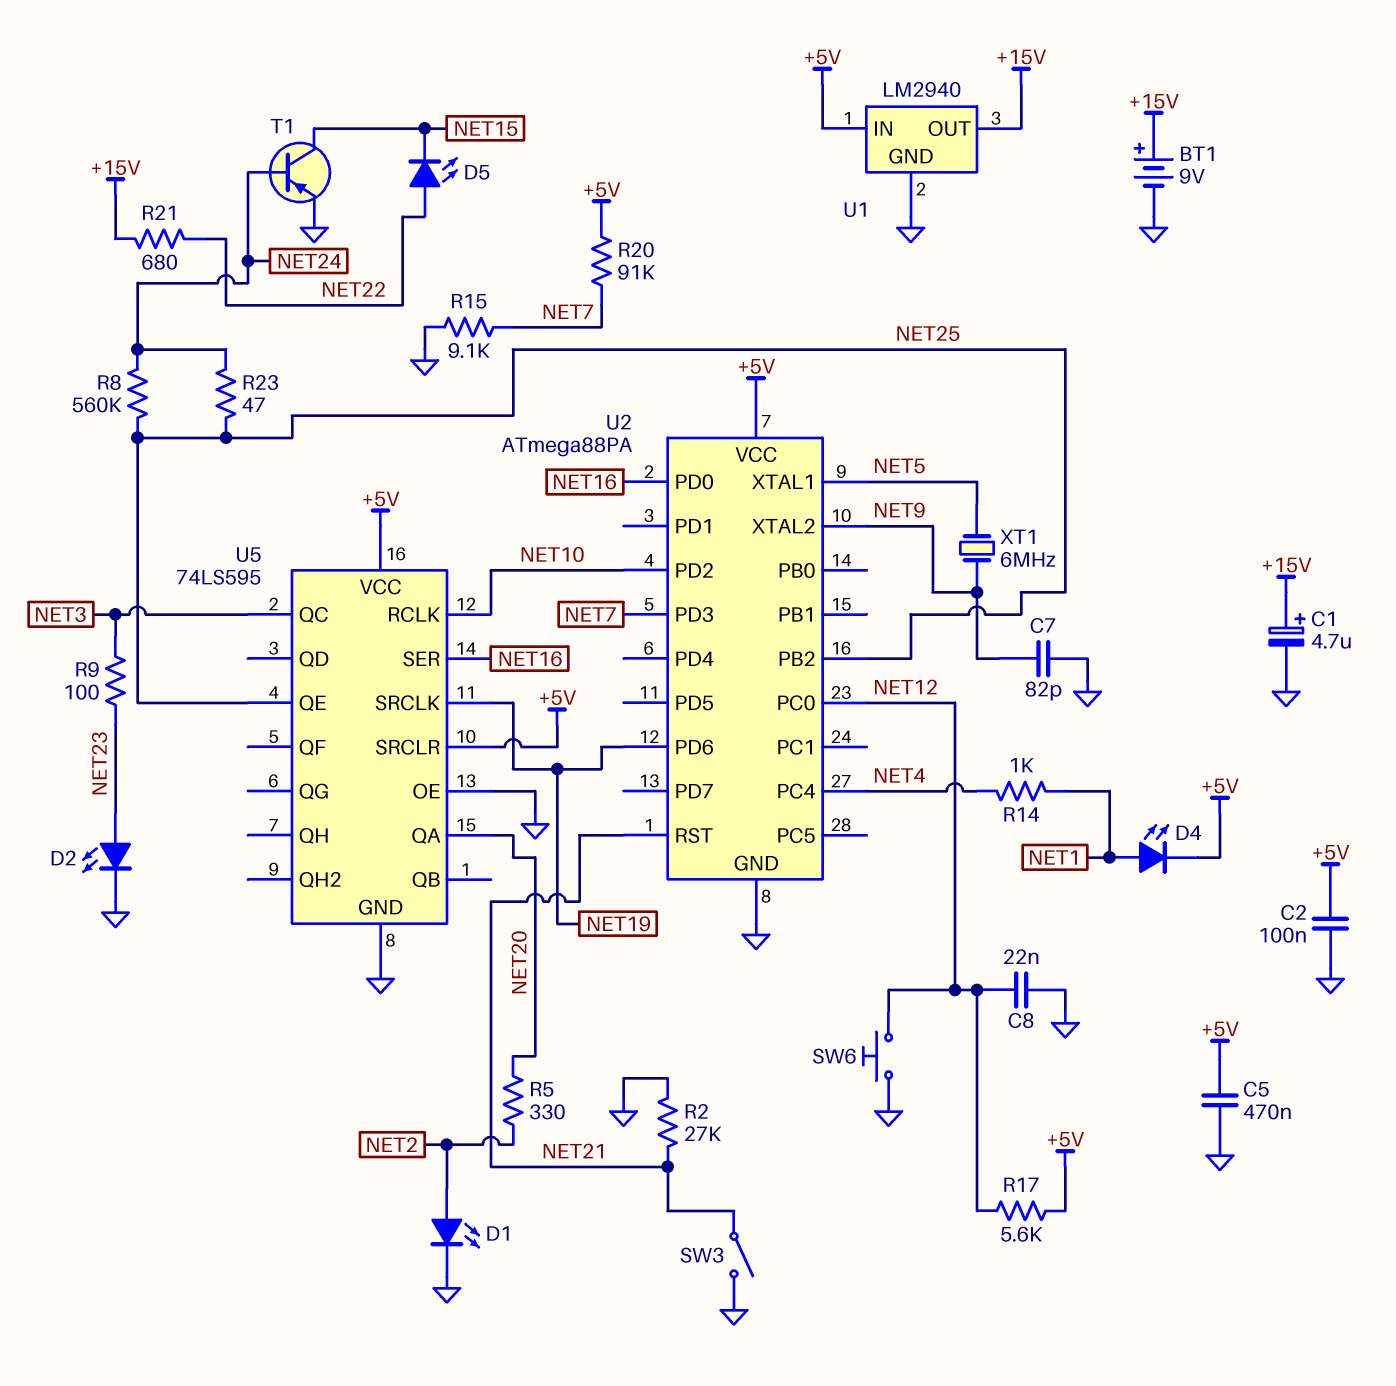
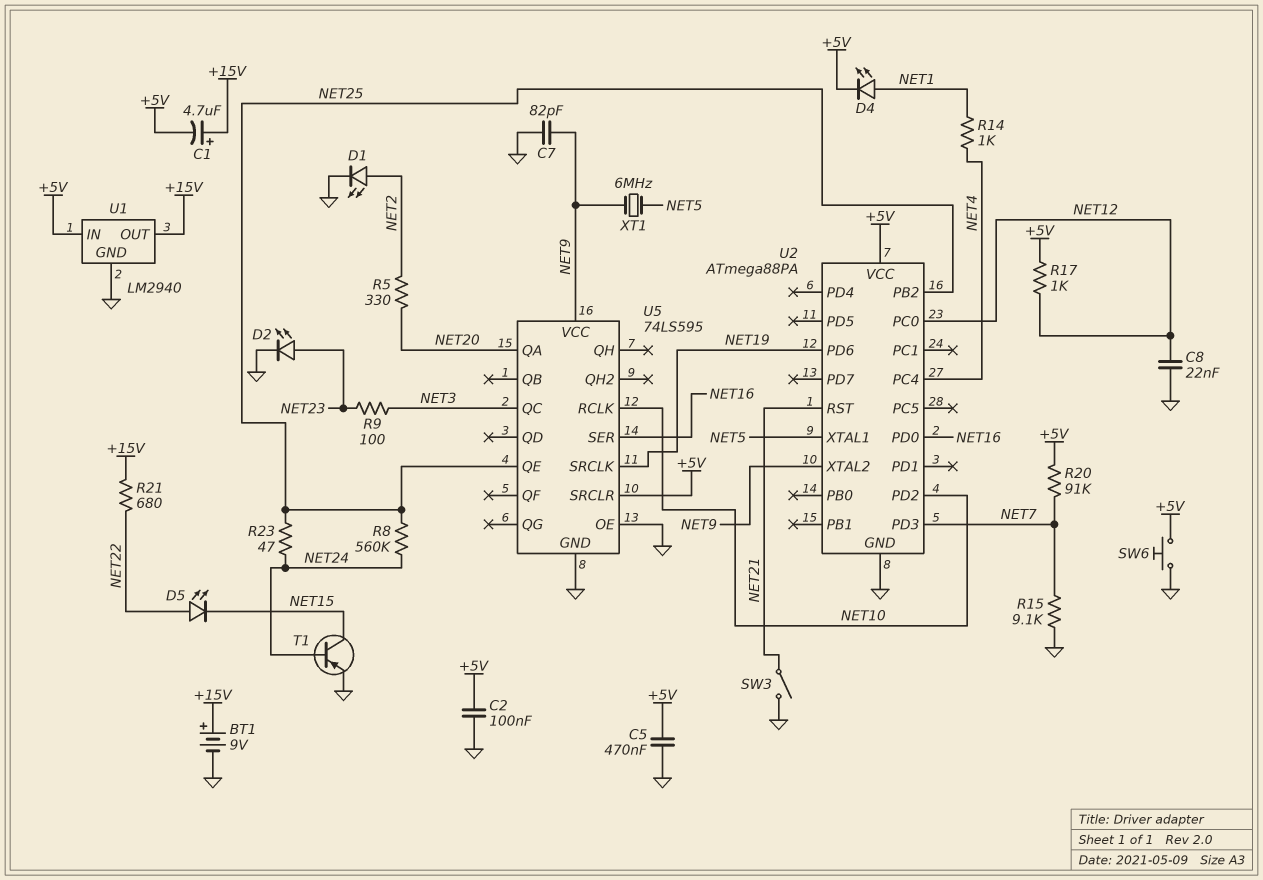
C1: 4.7uF (plus +15V, minus GND) -> 4.7uF (plus +15V, minus +5V)
R2: 27k (GND, NET21) -> none
R17: 5.6k (+5V, NET12) -> 1k (+5V, NET12)
SW6: button (GND, NET12) -> button (+5V, GND)
U5 pin VCC: +5V -> NET9

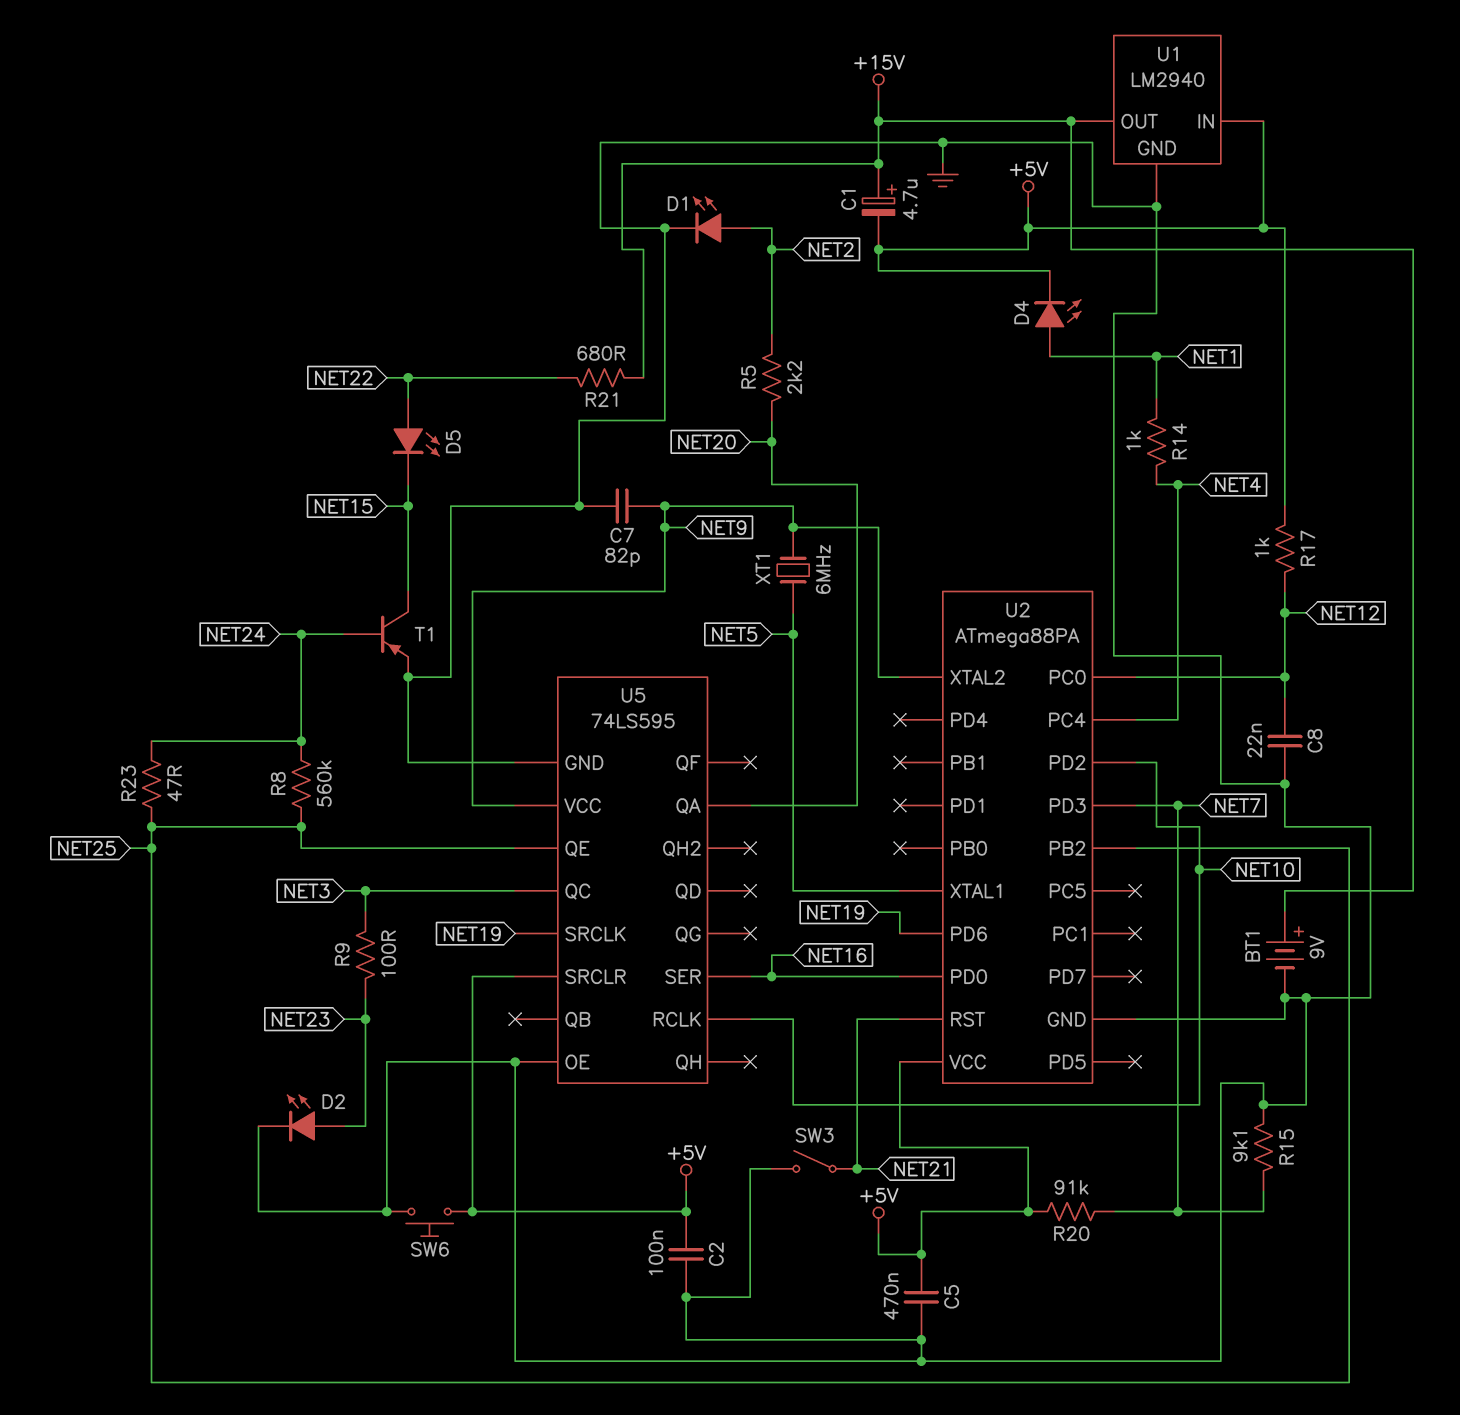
R5: 330 (NET2, NET20) -> 2.2k (NET2, NET20)

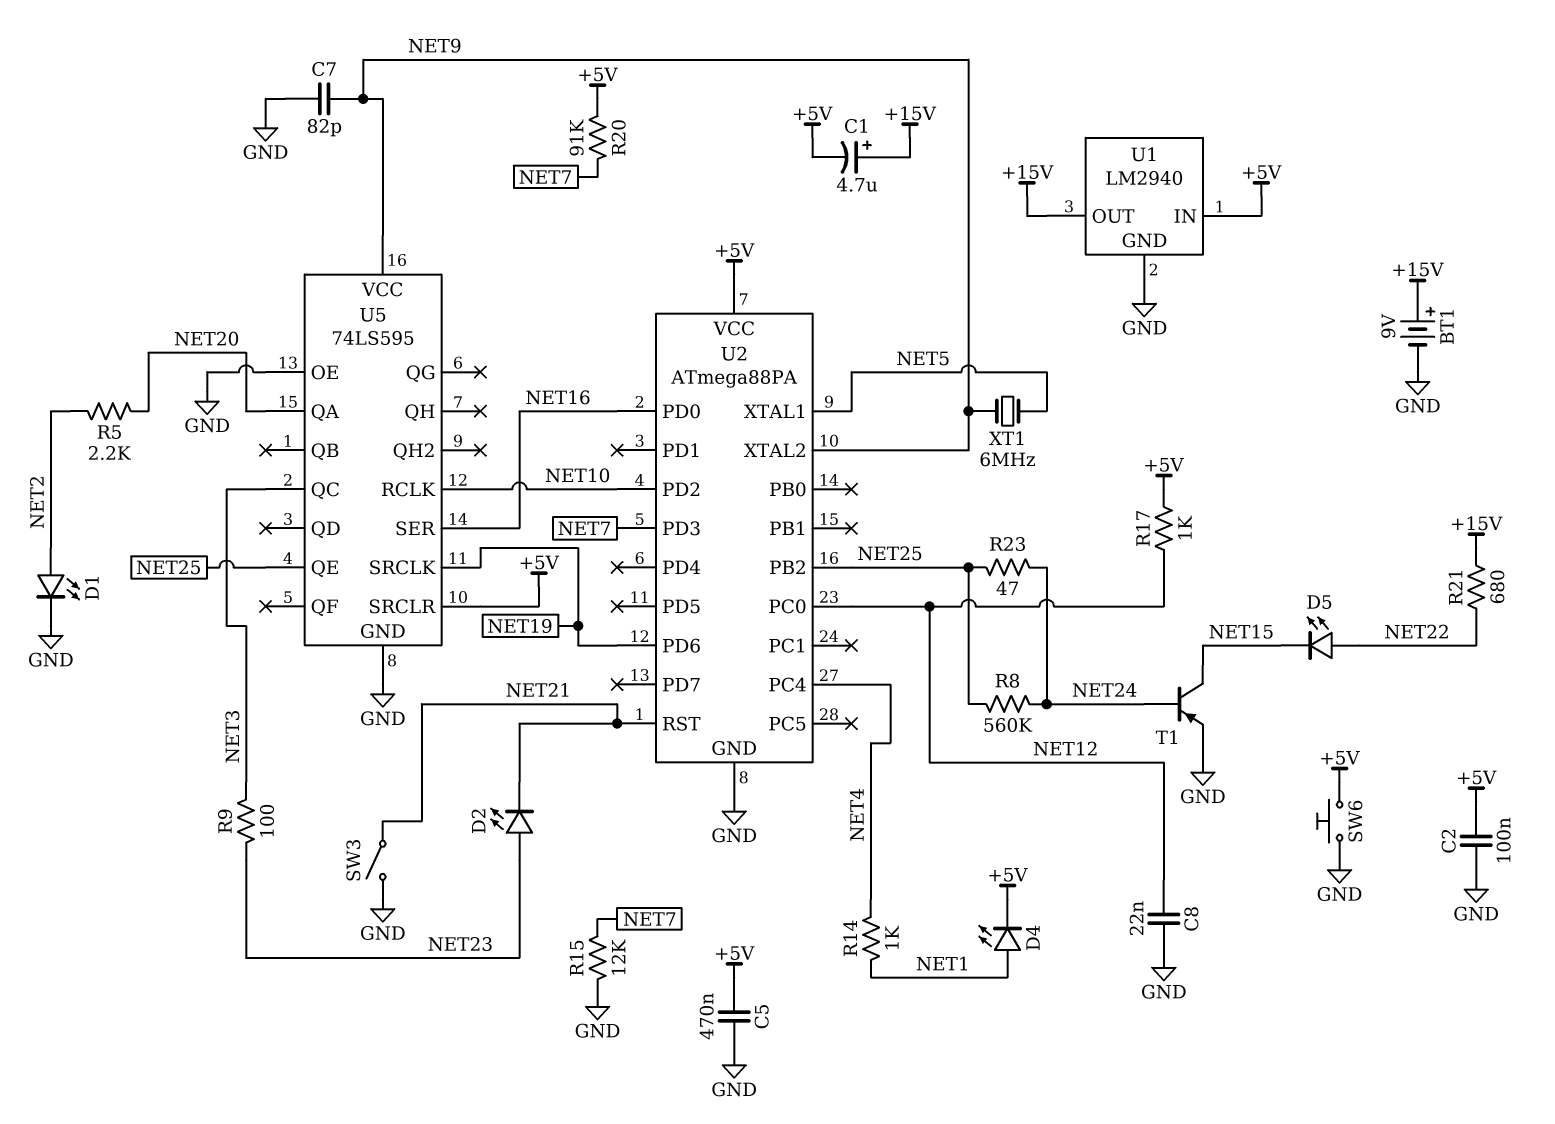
D2: LED (A NET23, K GND) -> LED (A NET23, K NET21)
R15: 9.1k (GND, NET7) -> 12k (GND, NET7)

